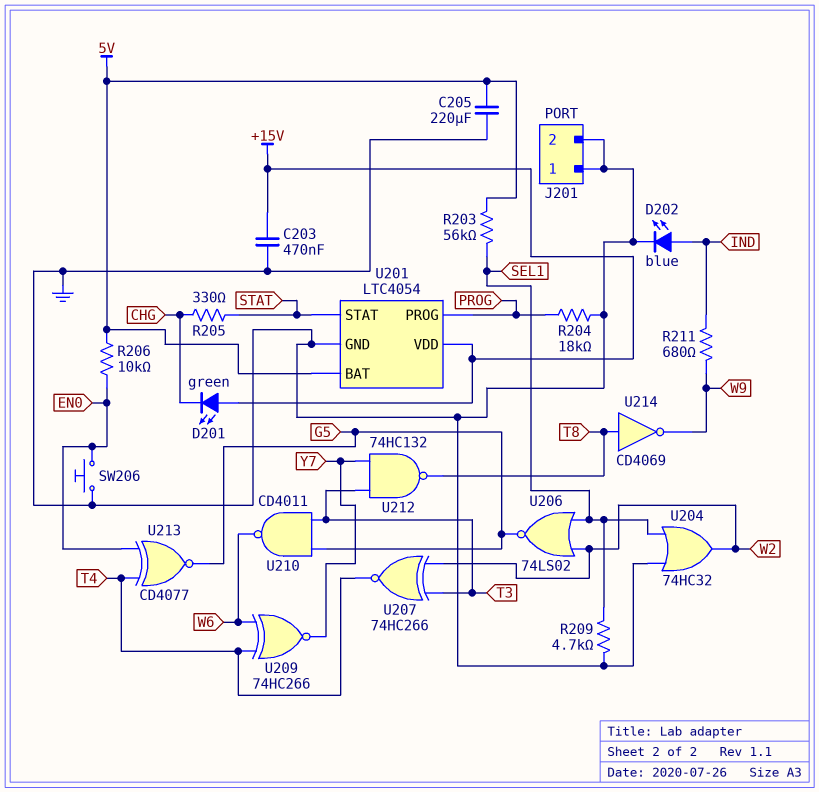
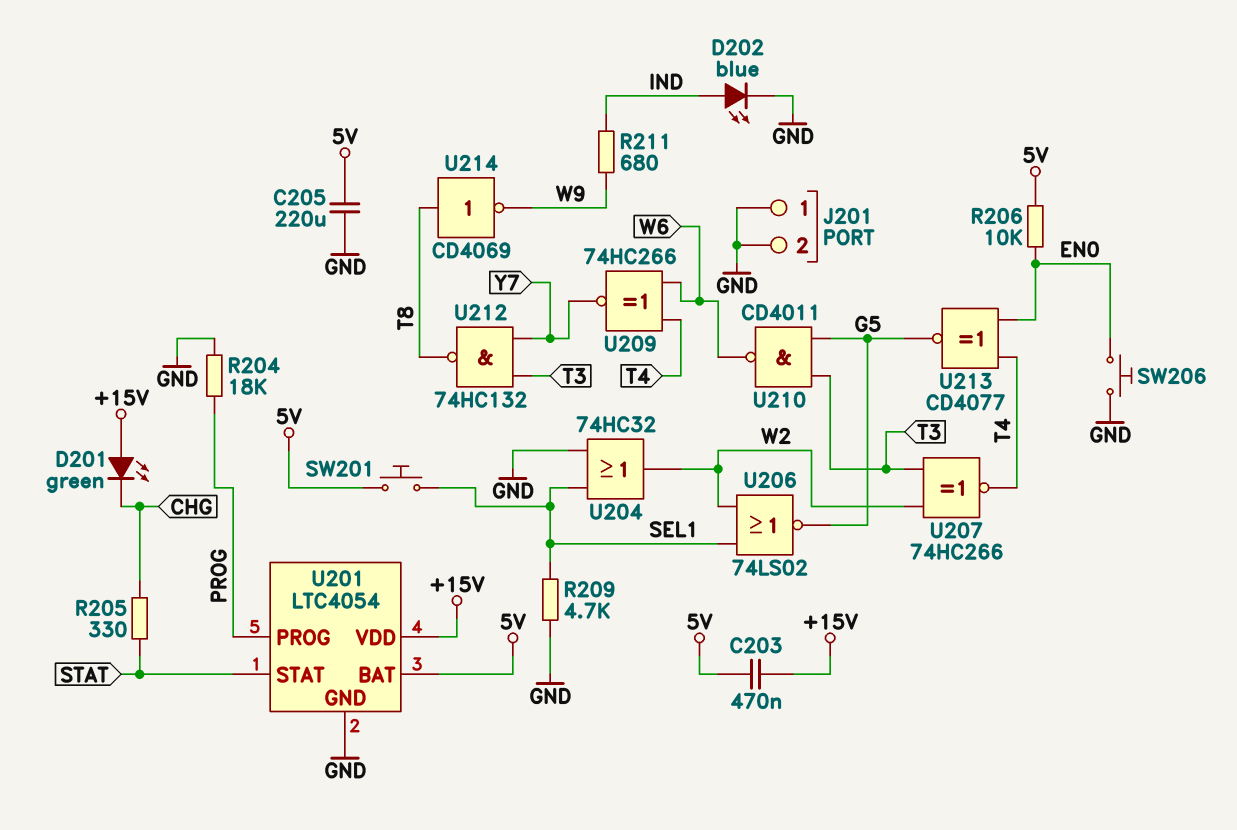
C203: 470nF (+15V, GND) -> 470nF (+15V, 5V)
R203: 56k (5V, SEL1) -> none
SW201: none -> button (5V, SEL1)

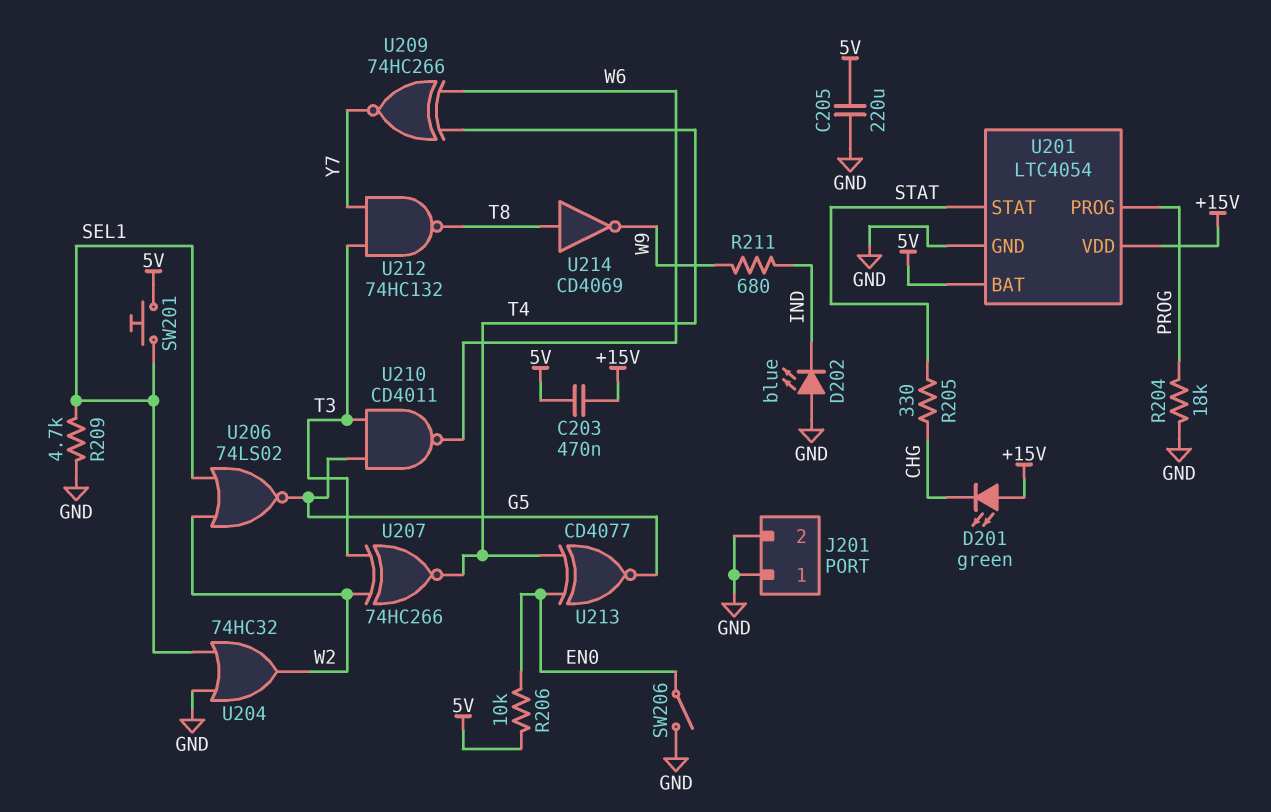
D202: LED blue (A IND, K GND) -> LED blue (A GND, K IND)
SW206: button (EN0, GND) -> switch (EN0, GND)

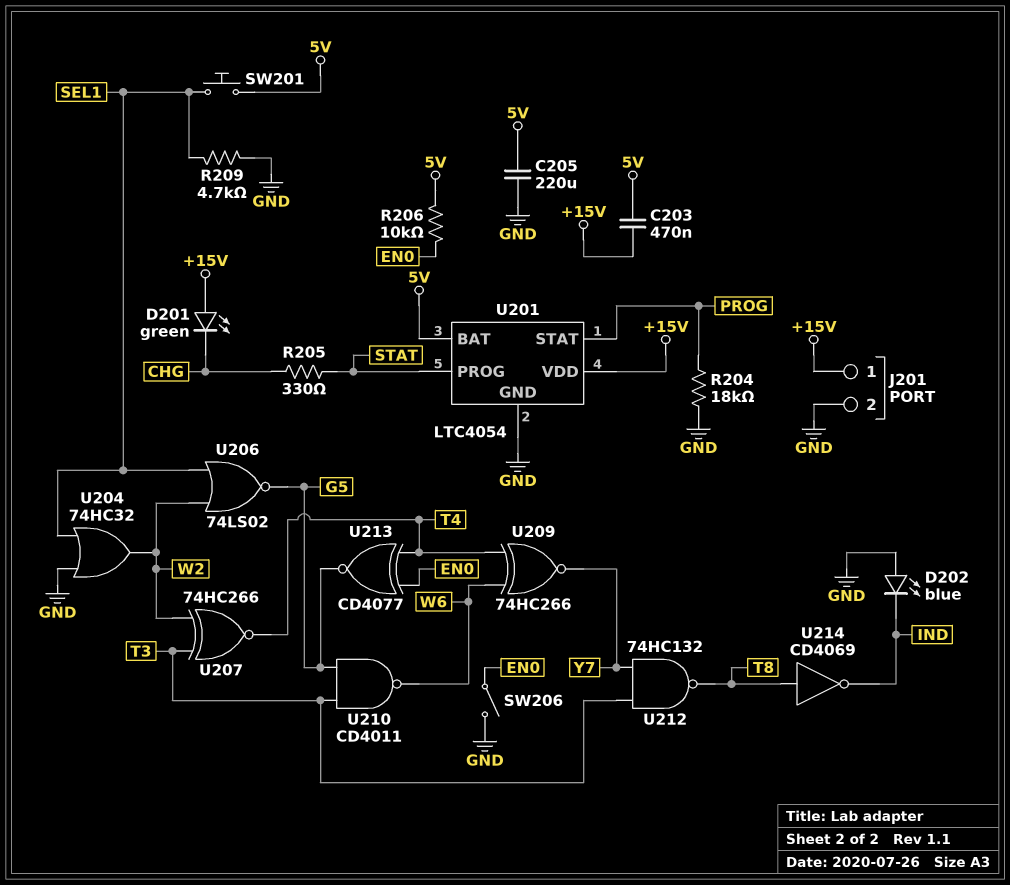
J201 pin 1: GND -> +15V
R211: 680 (IND, W9) -> none
U201 pin PROG: PROG -> STAT
U201 pin STAT: STAT -> PROG
U214: NOT CD4069 (in T8, out W9) -> NOT CD4069 (in T8, out IND)

